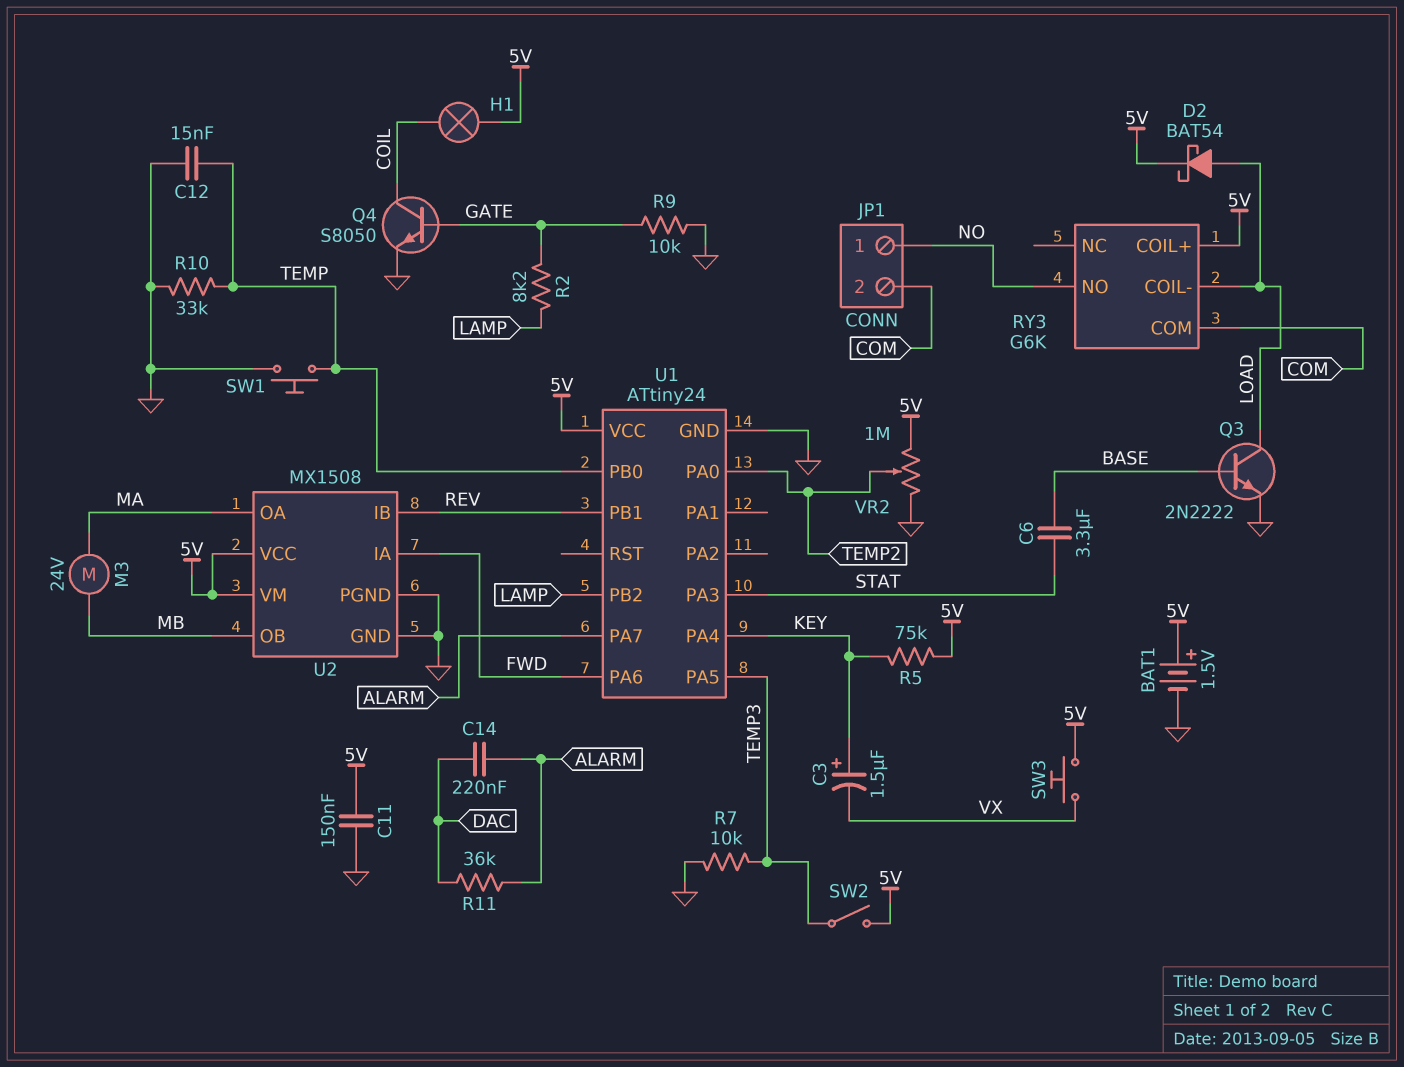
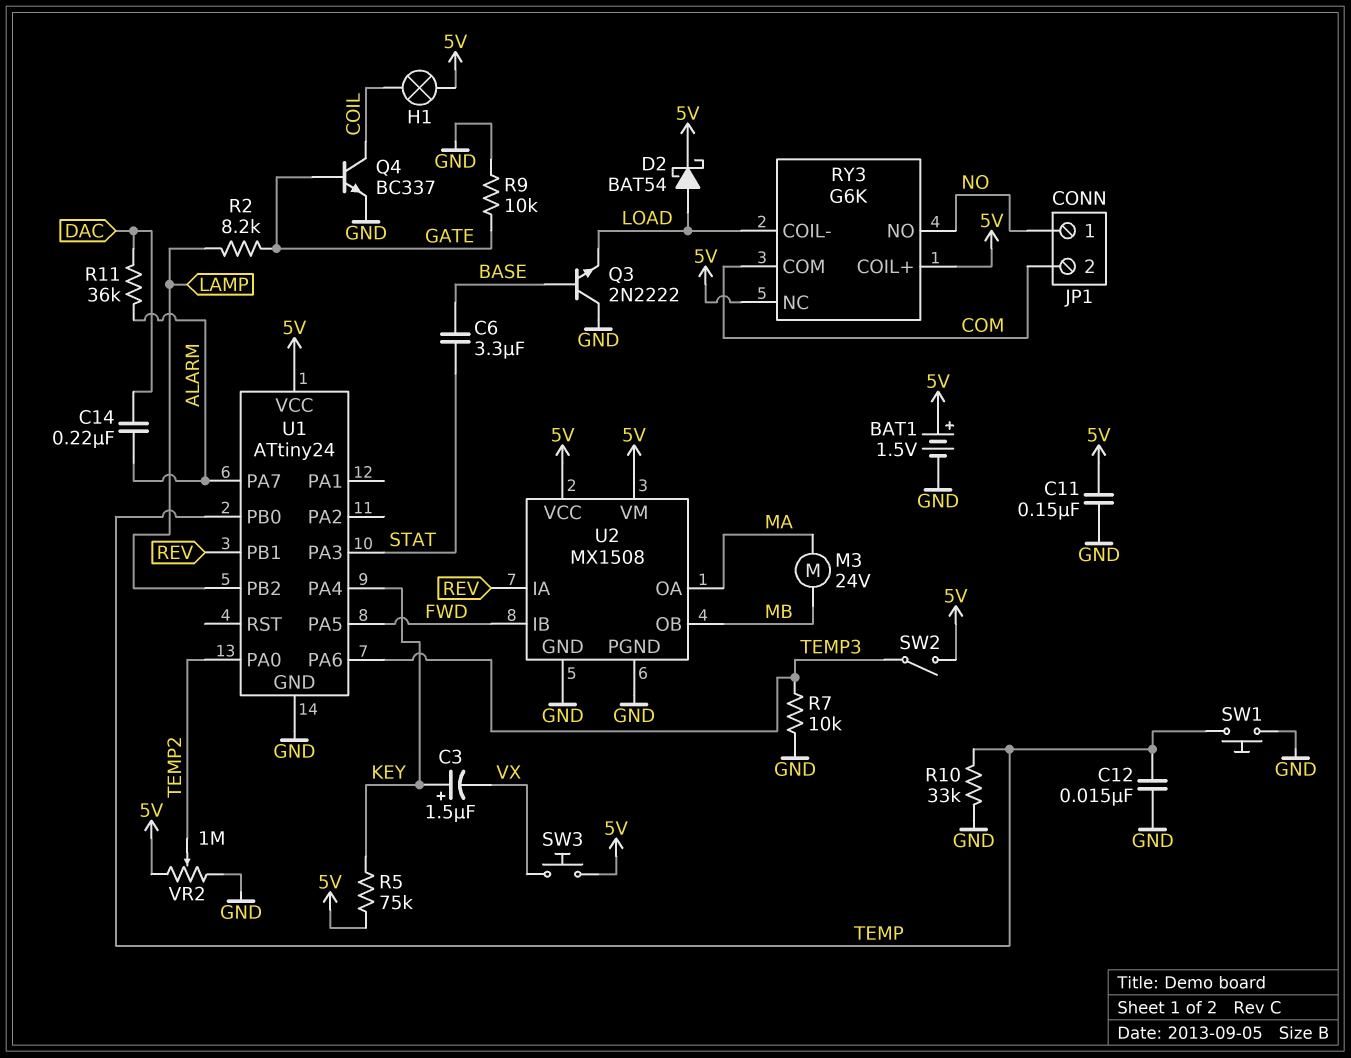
Q3: NPN 2N2222 (B BASE, C LOAD, E GND) -> NPN 2N2222 (B BASE, C GND, E LOAD)
Q4: NPN S8050 (B GATE, C COIL, E GND) -> NPN BC337 (B GATE, C COIL, E GND)
RY3 pin NC: none -> 5V
U1 pin PA5: TEMP3 -> FWD
U1 pin PA6: FWD -> TEMP3
U2 pin IA: FWD -> REV
U2 pin IB: REV -> FWD

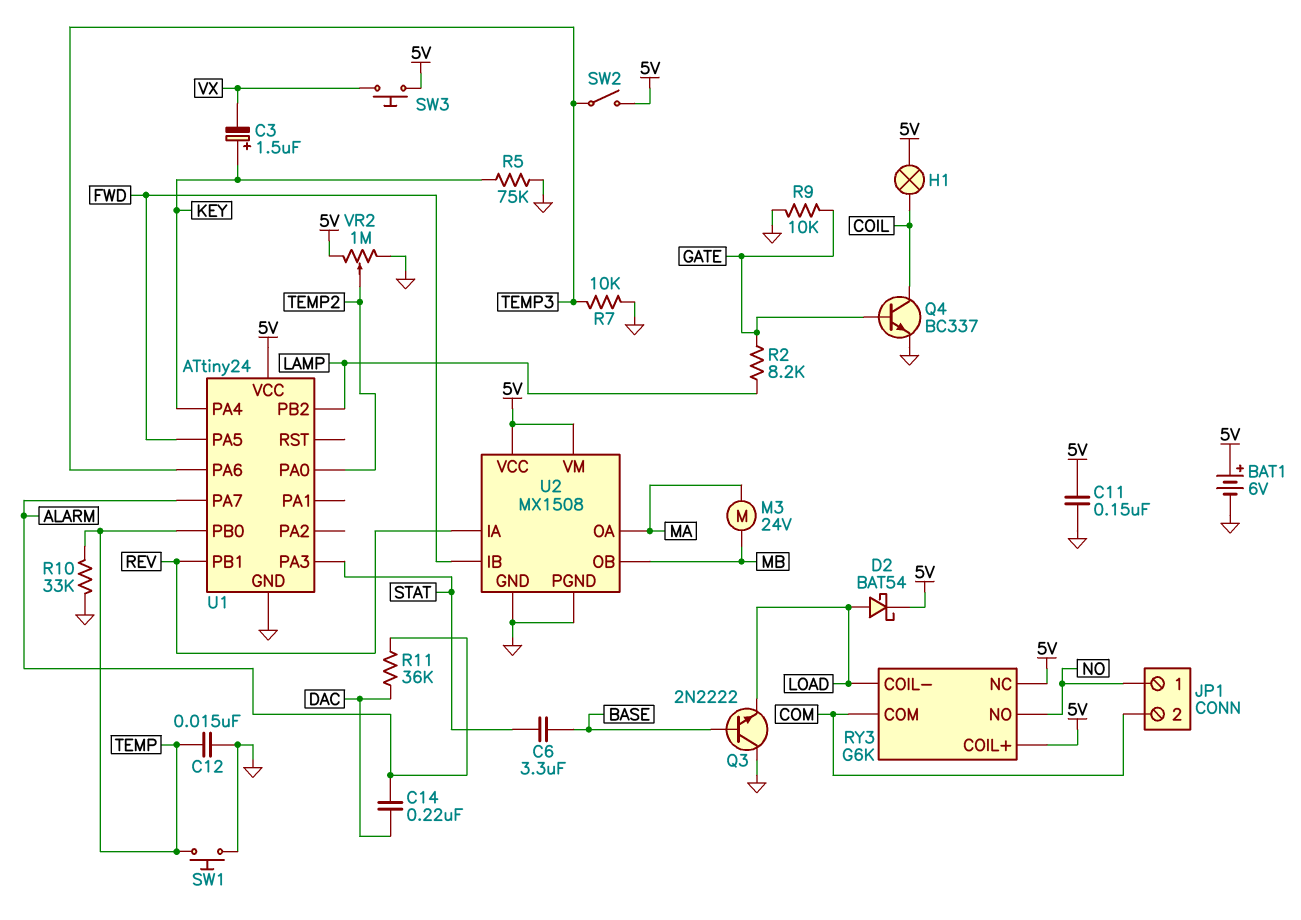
BAT1: 1.5V (plus 5V, minus GND) -> 6V (plus 5V, minus GND)
R5: 75k (5V, KEY) -> 75k (GND, KEY)

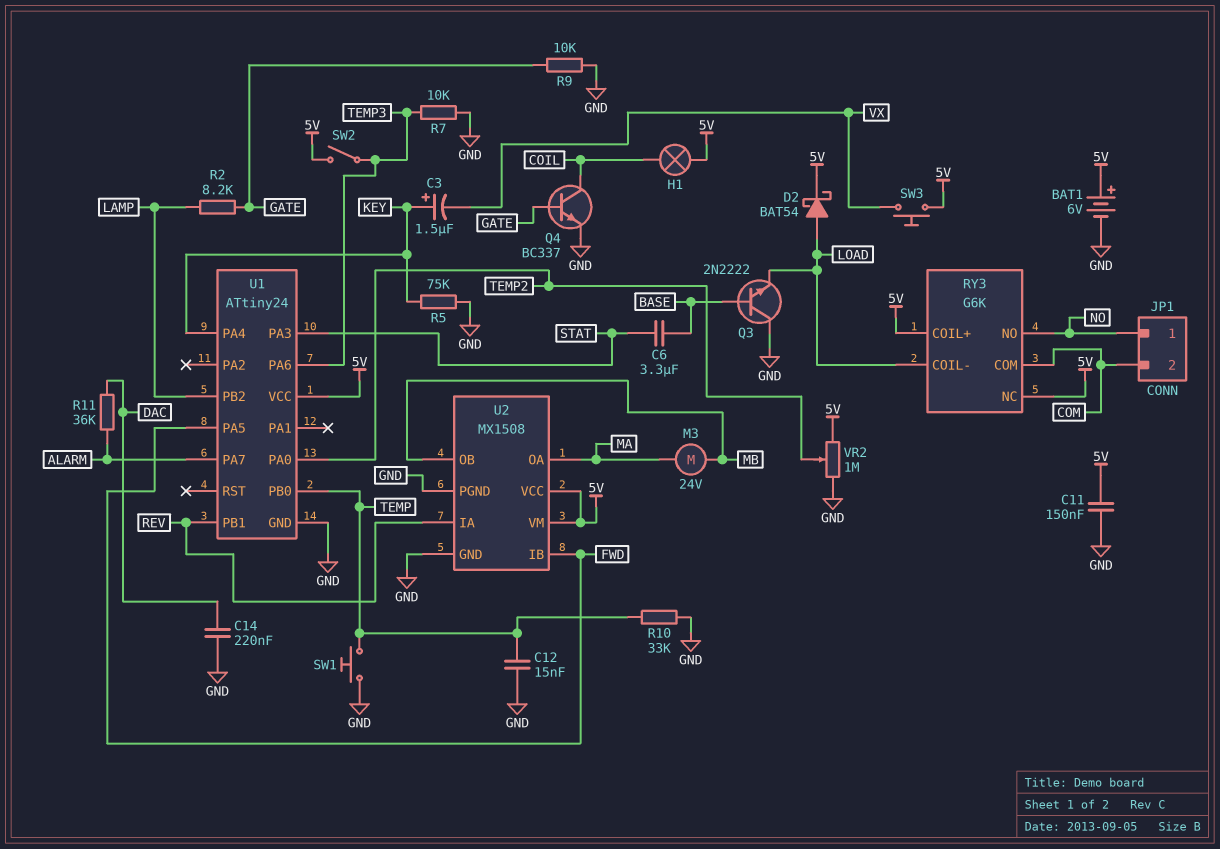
C14: 220nF (ALARM, DAC) -> 220nF (DAC, GND)

